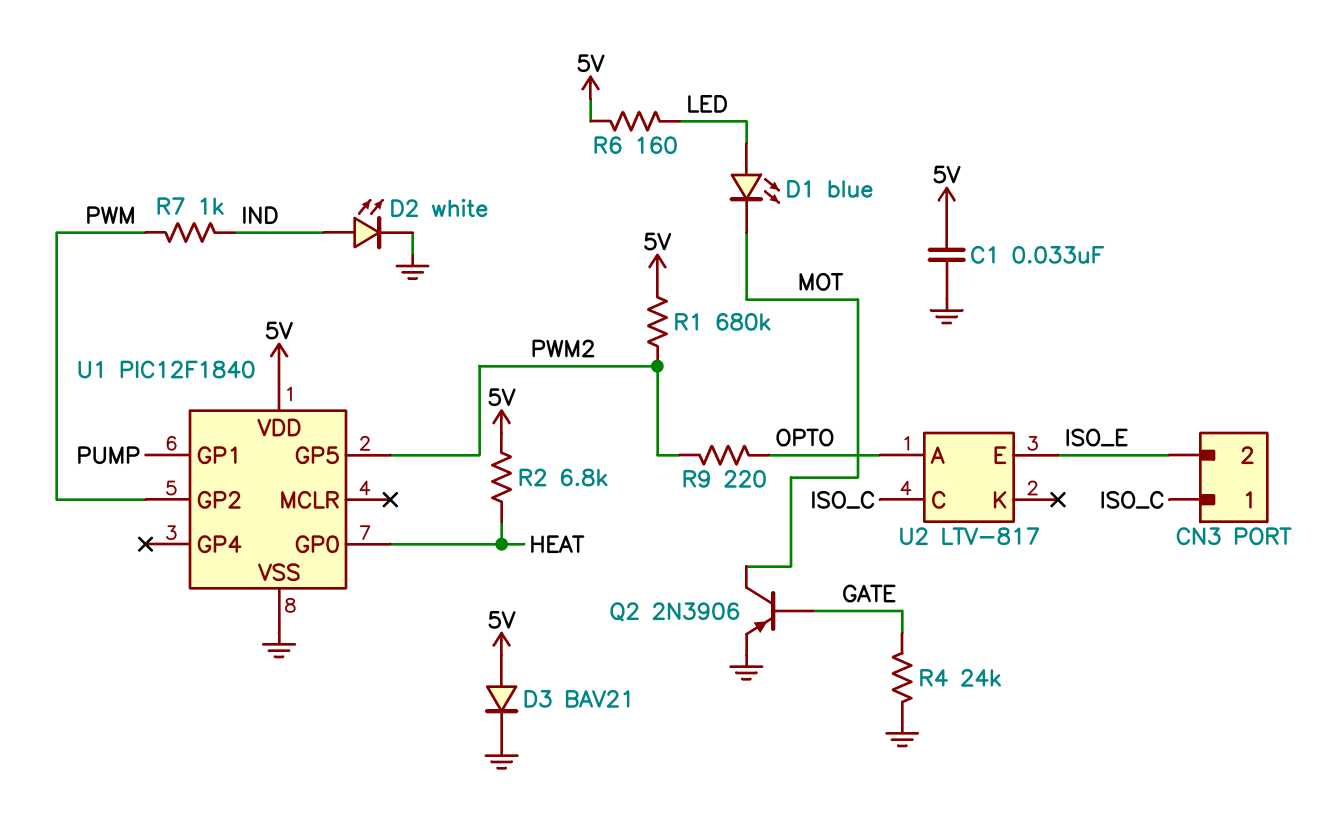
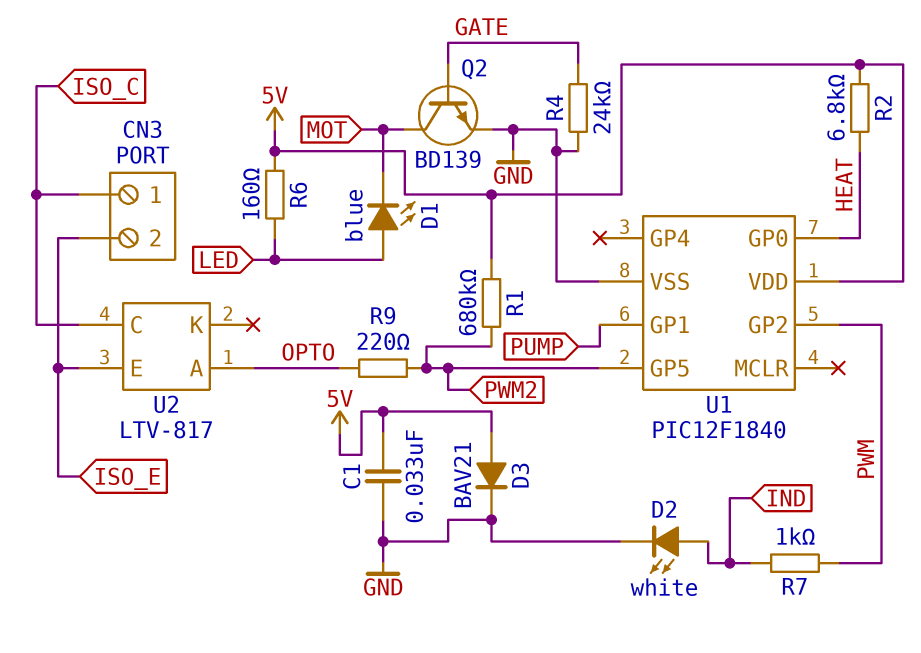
Q2: PNP 2N3906 (B GATE, C MOT, E GND) -> NPN BD139 (B GATE, C MOT, E GND)

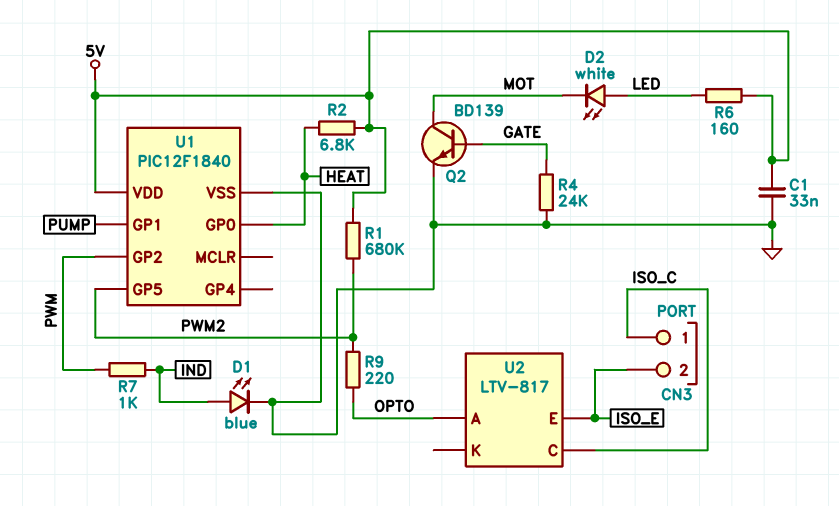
D1: LED blue (A LED, K MOT) -> LED blue (A IND, K GND)
D2: LED white (A IND, K GND) -> LED white (A LED, K MOT)
D3: diode BAV21 (A 5V, K GND) -> none

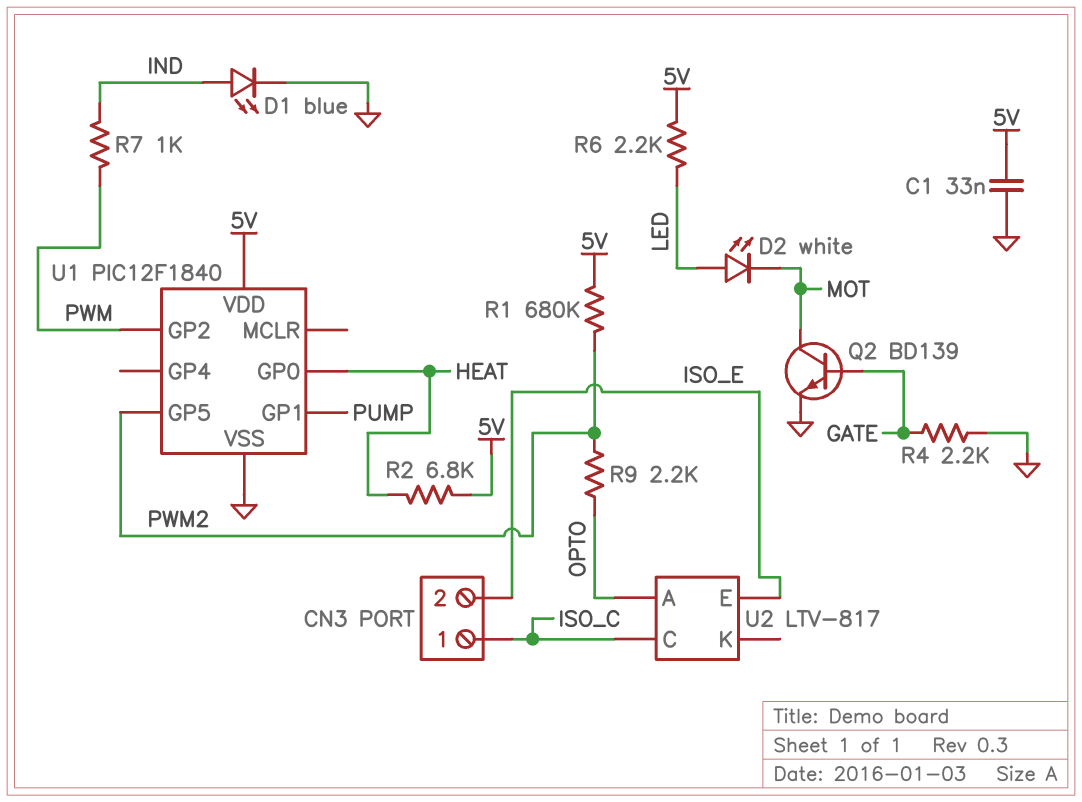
R4: 24k (GATE, GND) -> 2.2k (GATE, GND)
R6: 160 (5V, LED) -> 2.2k (5V, LED)
R9: 220 (OPTO, PWM2) -> 2.2k (OPTO, PWM2)

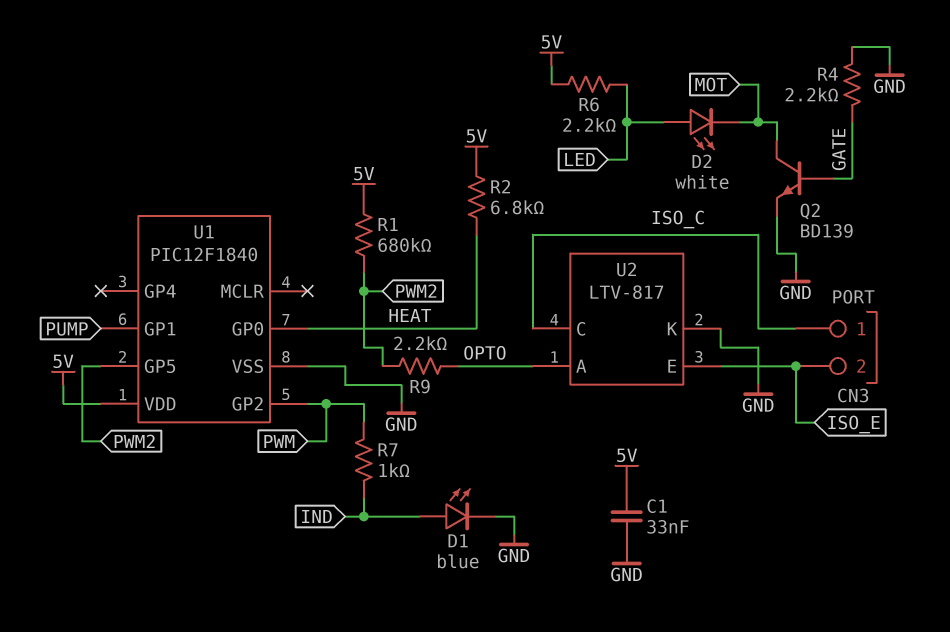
U2 pin K: none -> GND

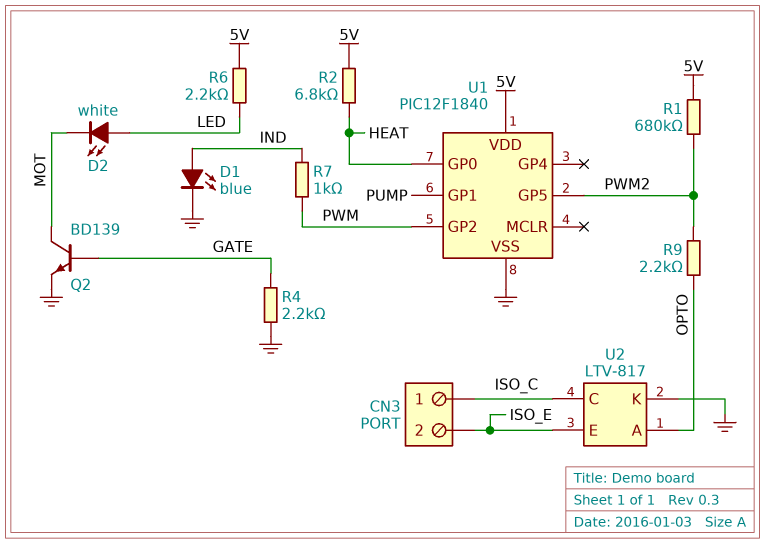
C1: 33nF (5V, GND) -> none

